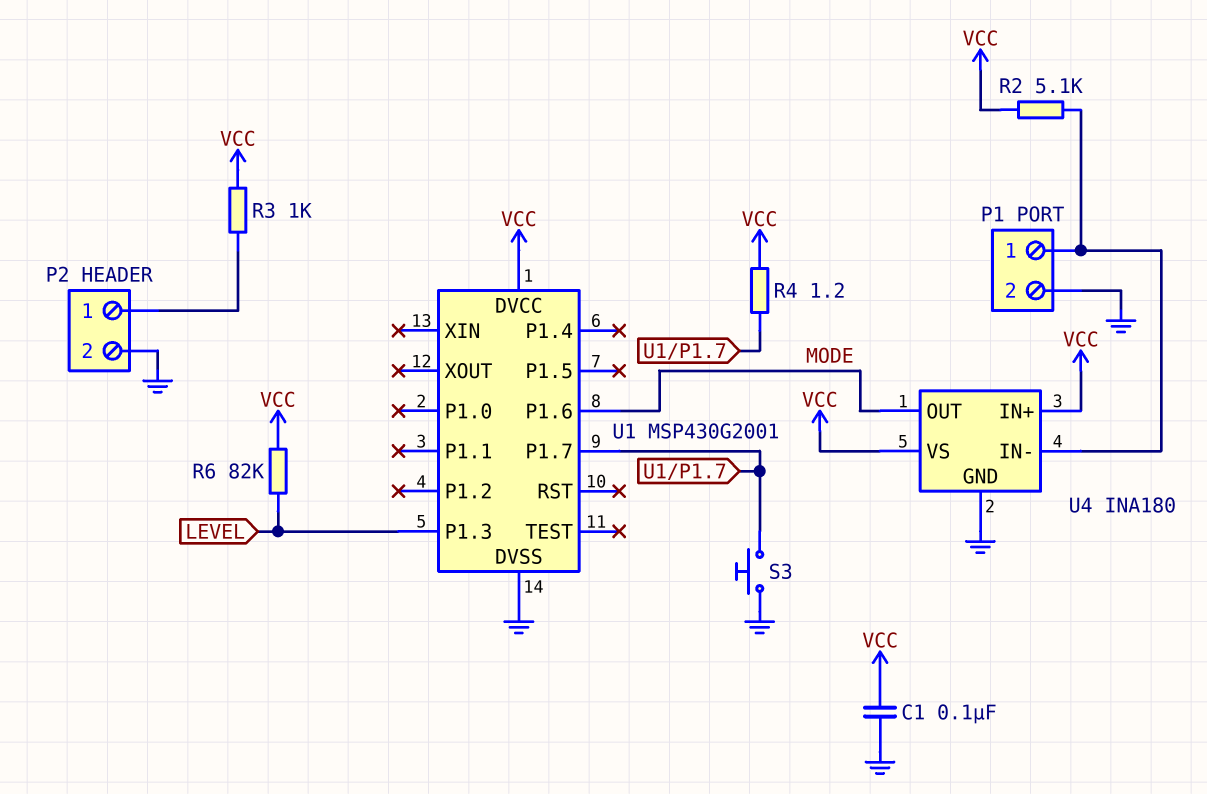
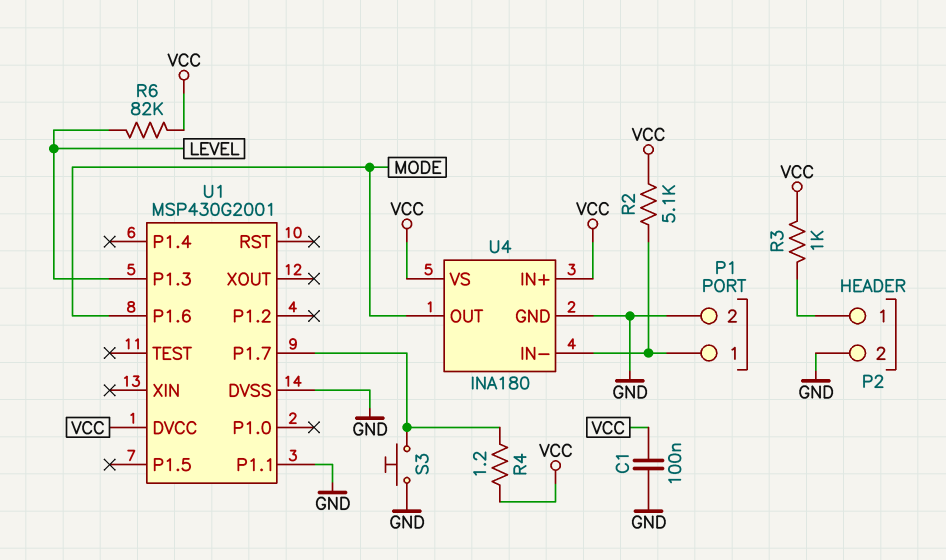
U1 pin P1.1: none -> GND

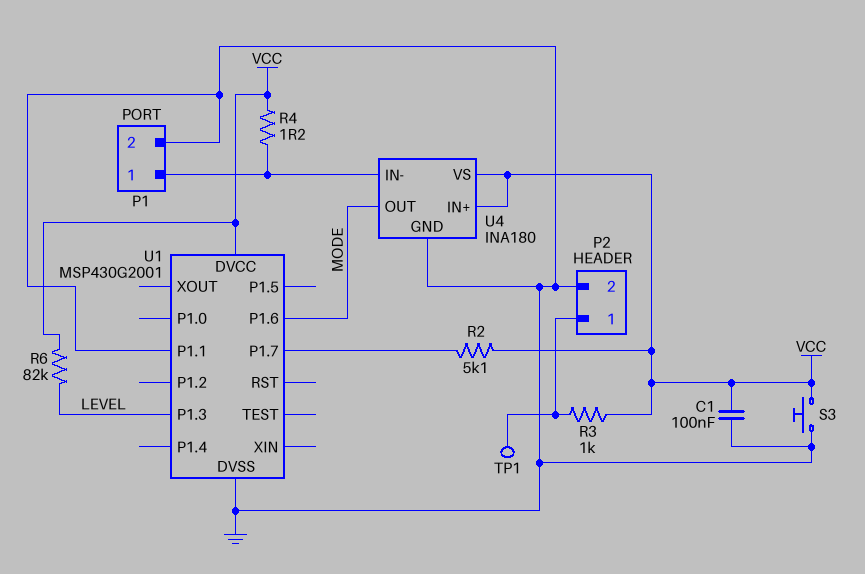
R2: 5.1k (P1/1, VCC) -> 5.1k (U1/P1.7, VCC)
R4: 1.2 (U1/P1.7, VCC) -> 1.2 (P1/1, VCC)
S3: button (GND, U1/P1.7) -> button (GND, VCC)
TP1: none -> test point (P2/1)

